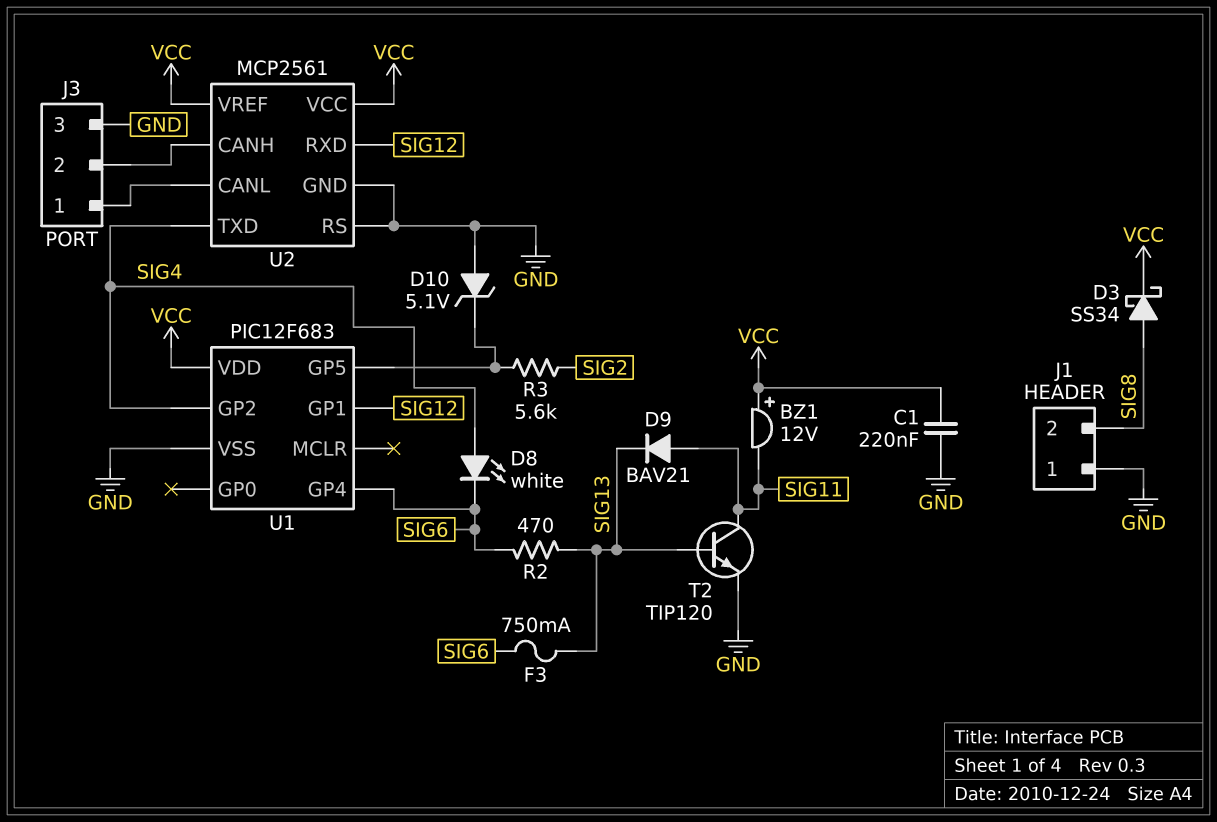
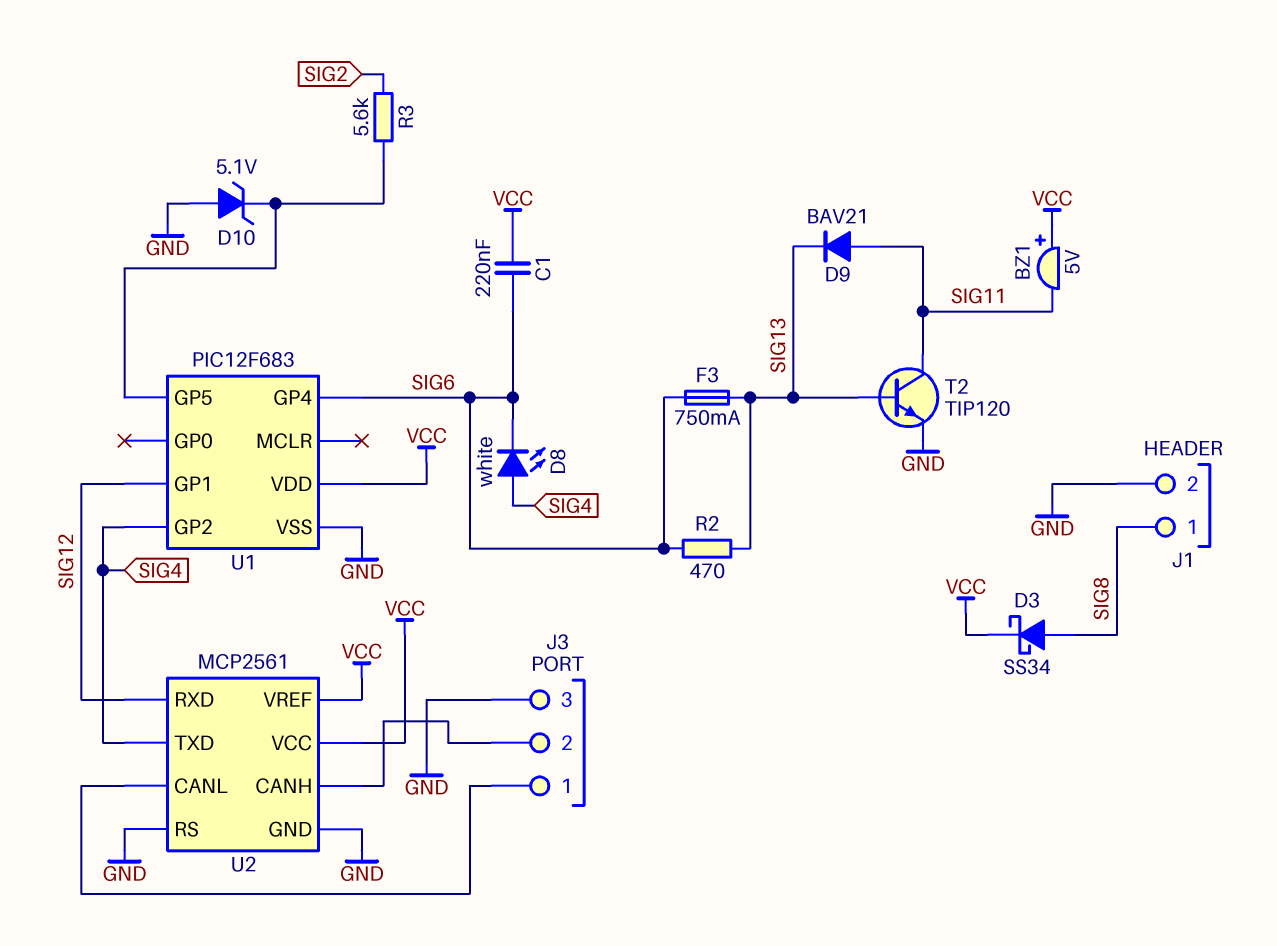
BZ1: buzzer 12V (plus VCC, minus SIG11) -> buzzer 5V (plus VCC, minus SIG11)
C1: 220nF (GND, VCC) -> 220nF (SIG6, VCC)
J1 pin 1: GND -> SIG8
J1 pin 2: SIG8 -> GND

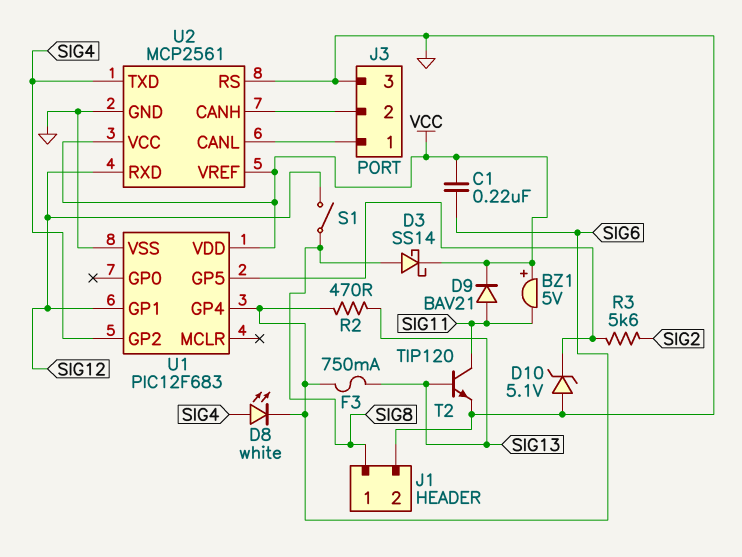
D3: schottky SS34 (A SIG8, K VCC) -> schottky SS14 (A SIG8, K VCC)
D9: diode BAV21 (A SIG11, K SIG13) -> diode BAV21 (A SIG11, K VCC)
S1: none -> switch (SIG8, SIG12)

